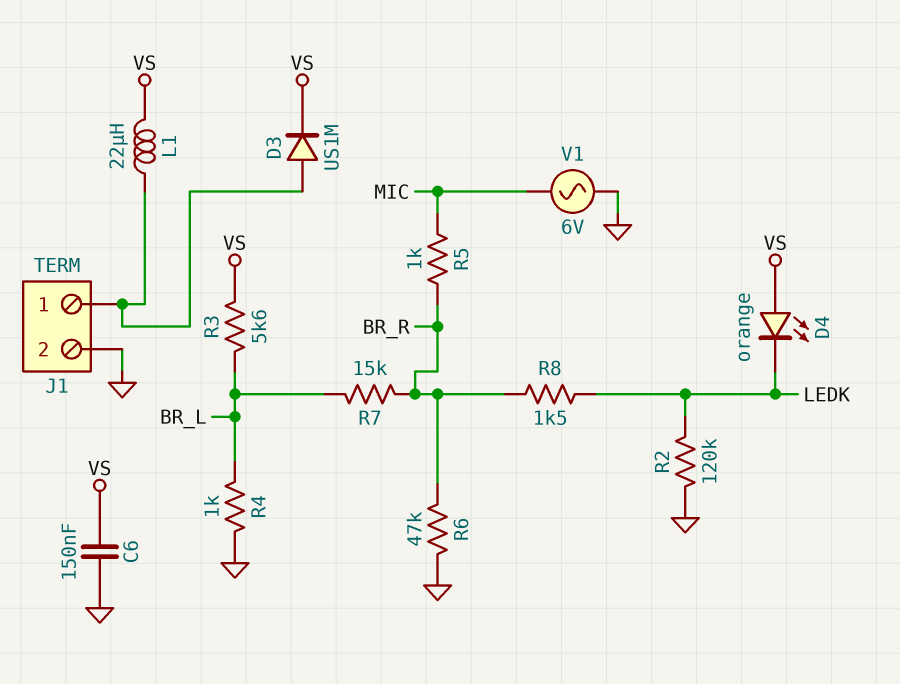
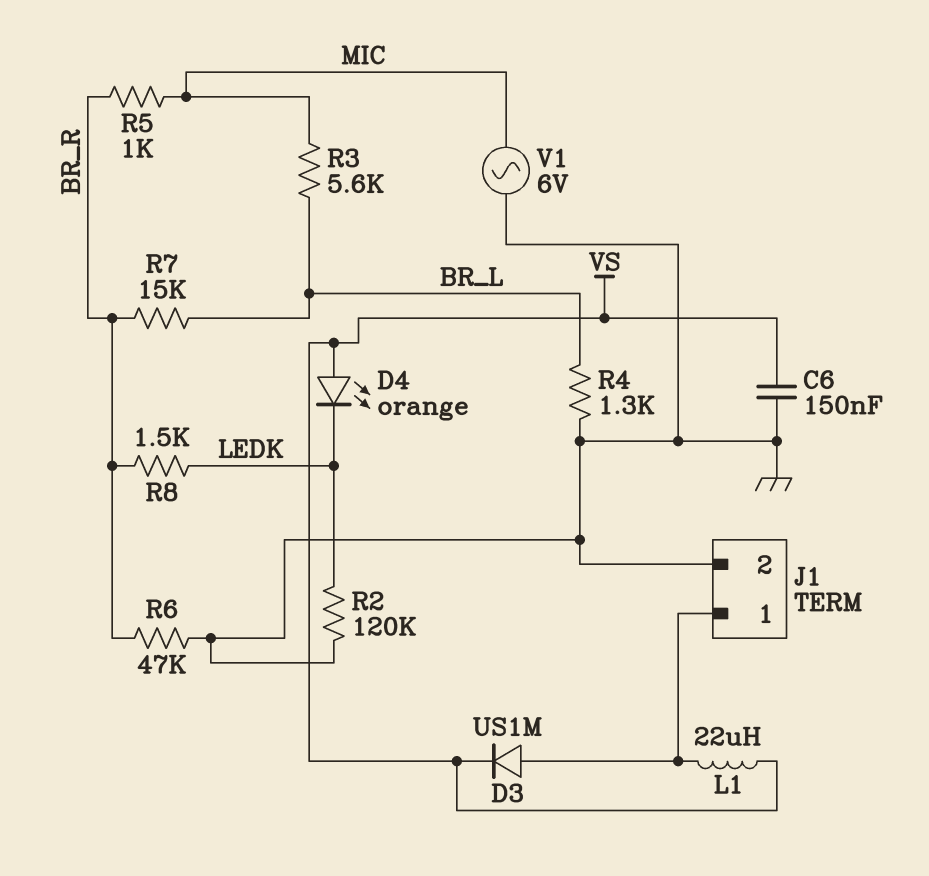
R3: 5.6k (BR_L, VS) -> 5.6k (BR_L, MIC)
R4: 1k (BR_L, GND) -> 1.3k (BR_L, GND)

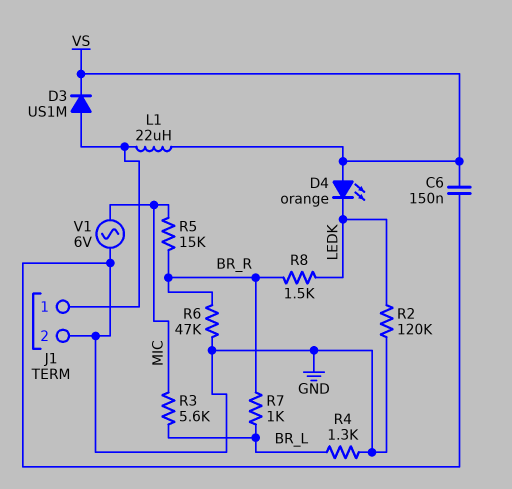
R5: 1k (BR_R, MIC) -> 15k (BR_R, MIC)
R7: 15k (BR_L, BR_R) -> 1k (BR_L, BR_R)

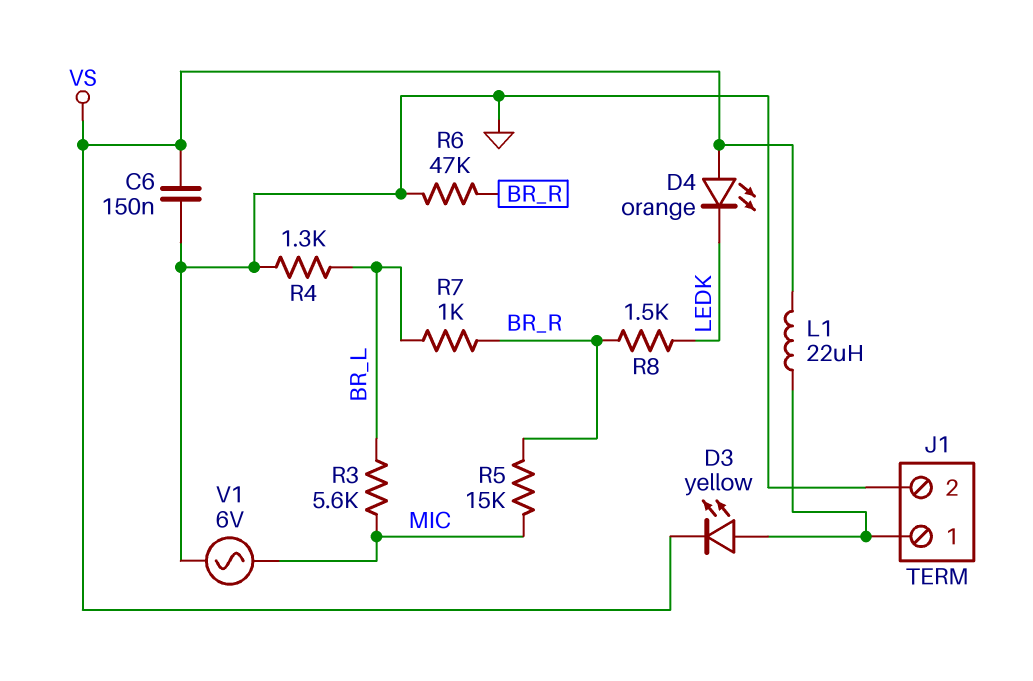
D3: diode US1M (A J1/1, K VS) -> LED yellow (A J1/1, K VS)
R2: 120k (GND, LEDK) -> none

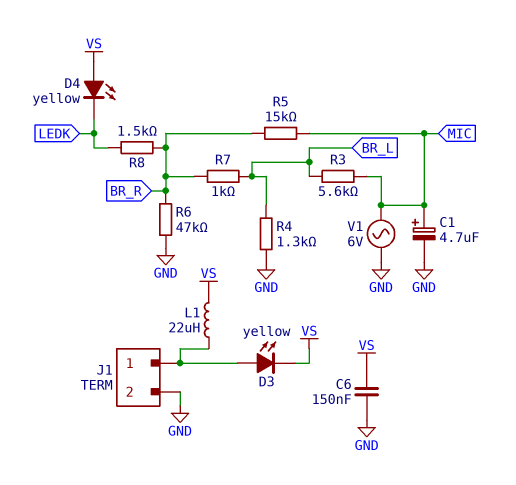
C1: none -> 4.7uF (plus MIC, minus GND)
D4: LED orange (A VS, K LEDK) -> LED yellow (A VS, K LEDK)

